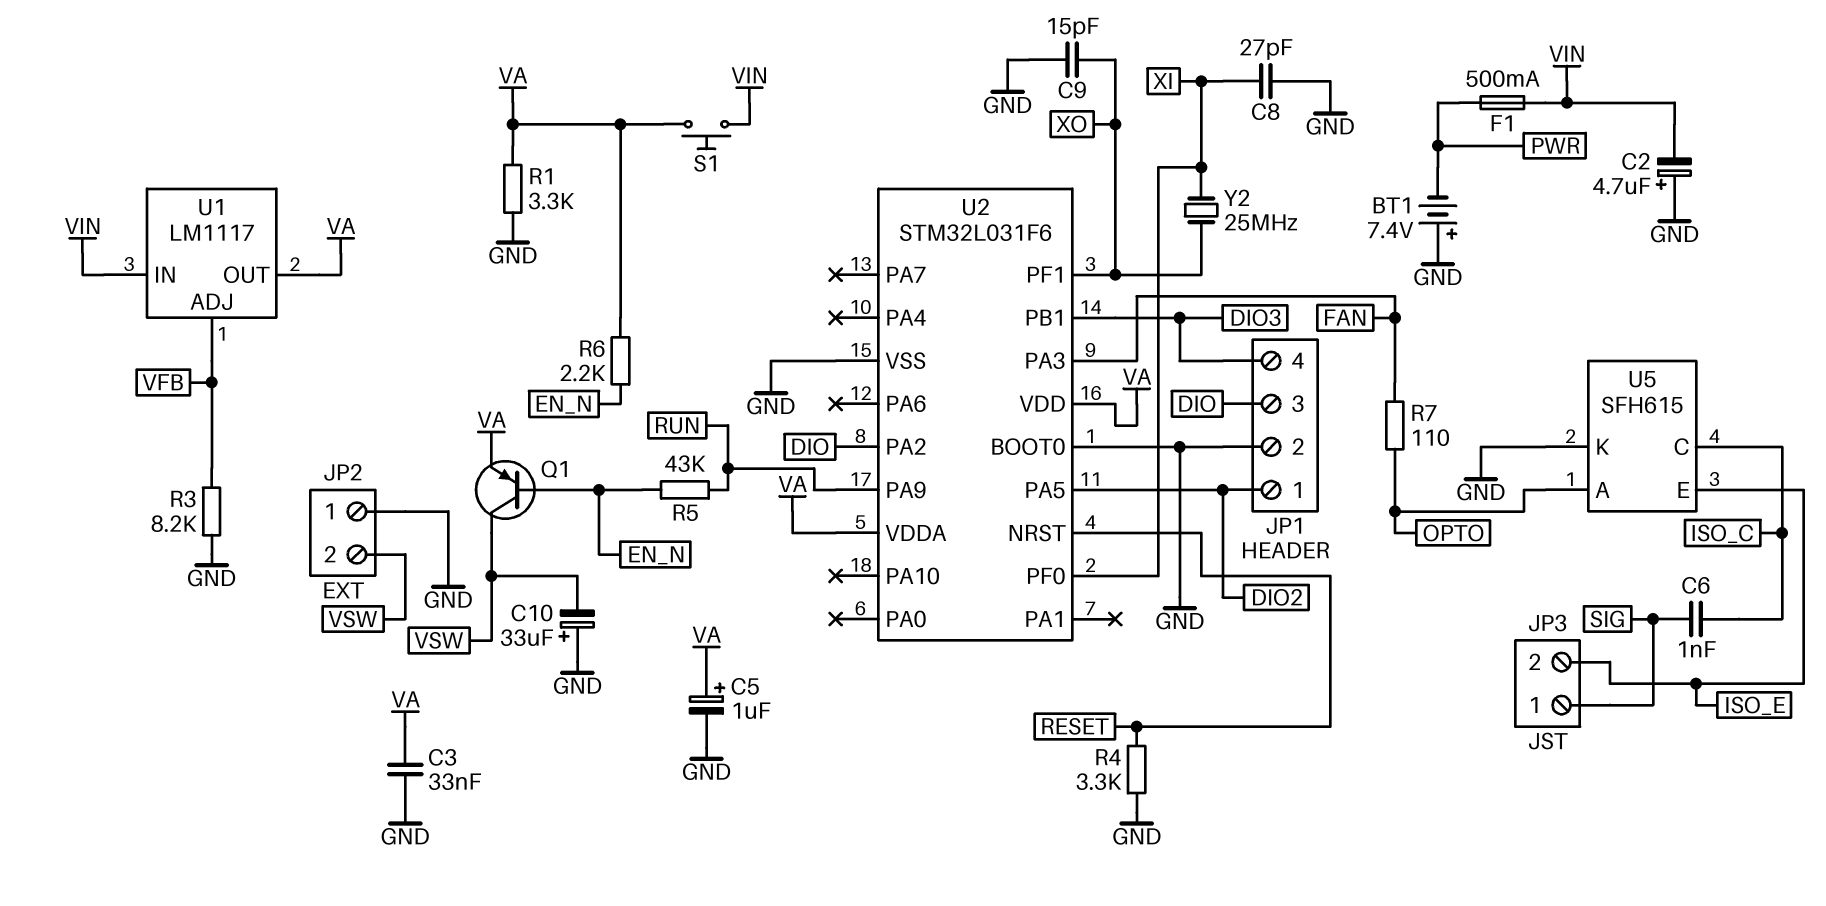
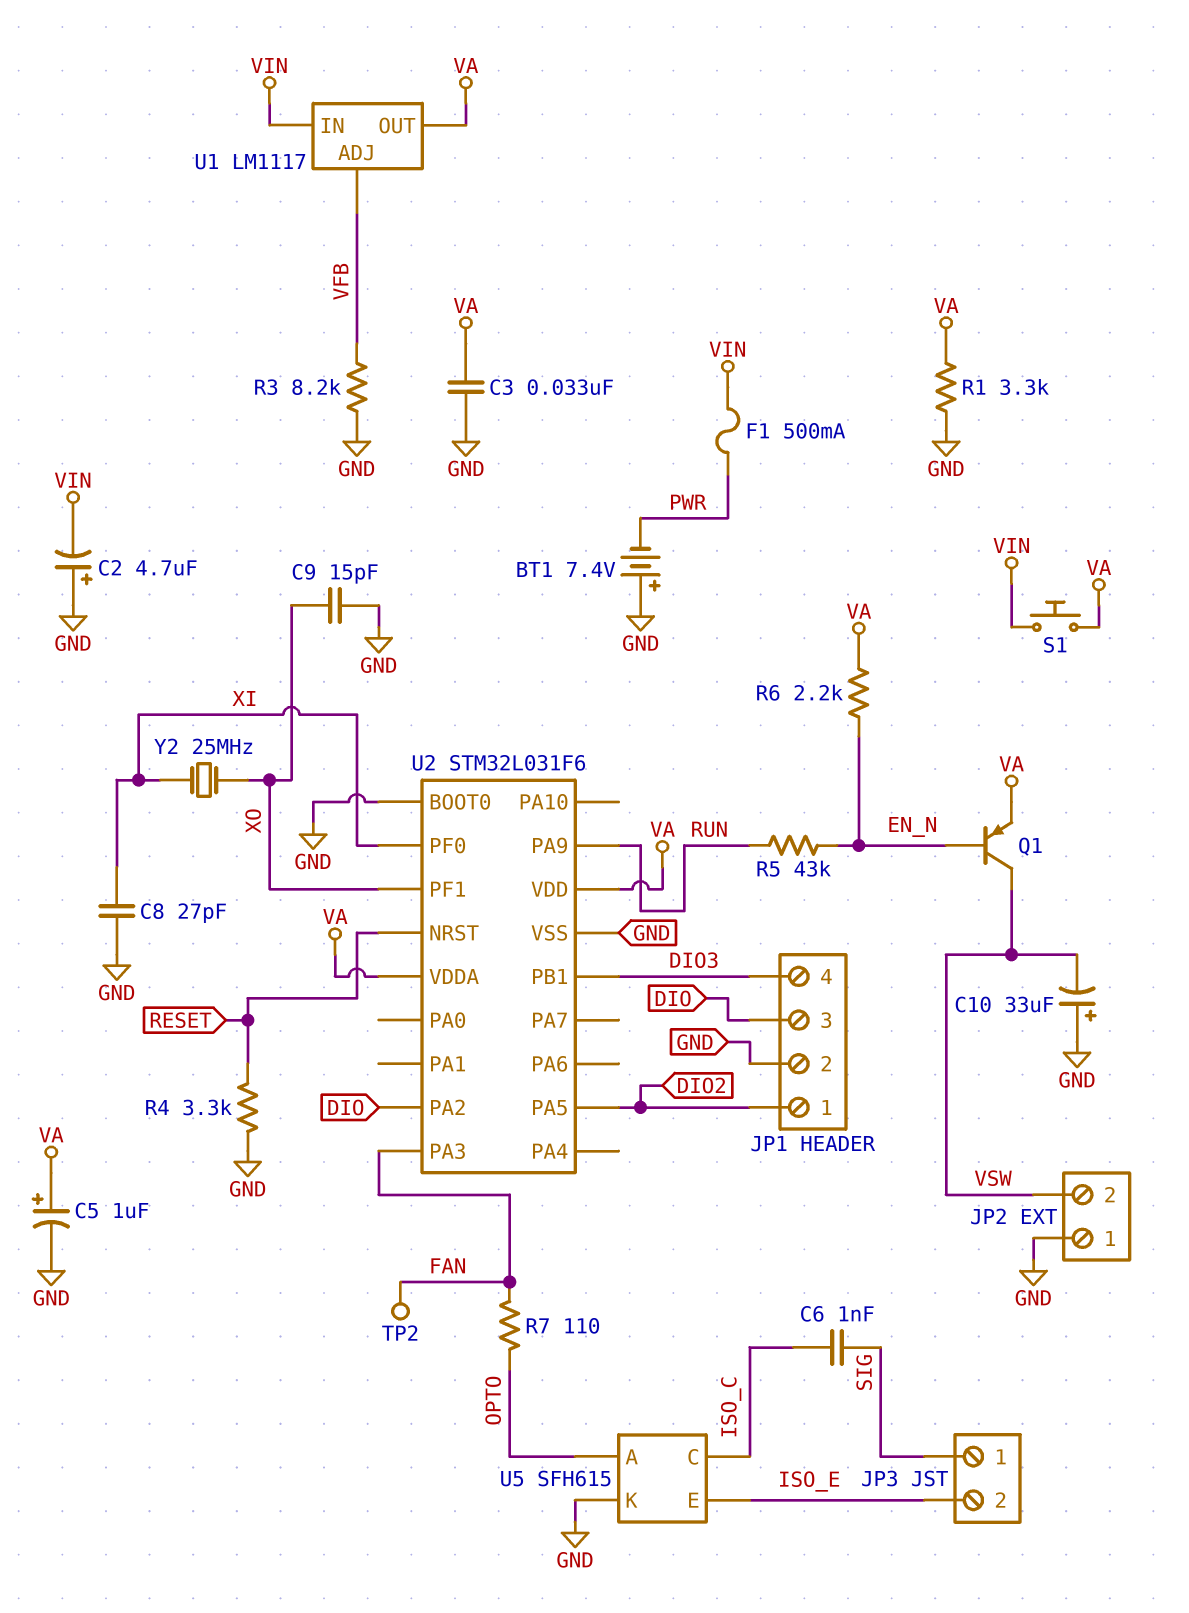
TP2: none -> test point (FAN)

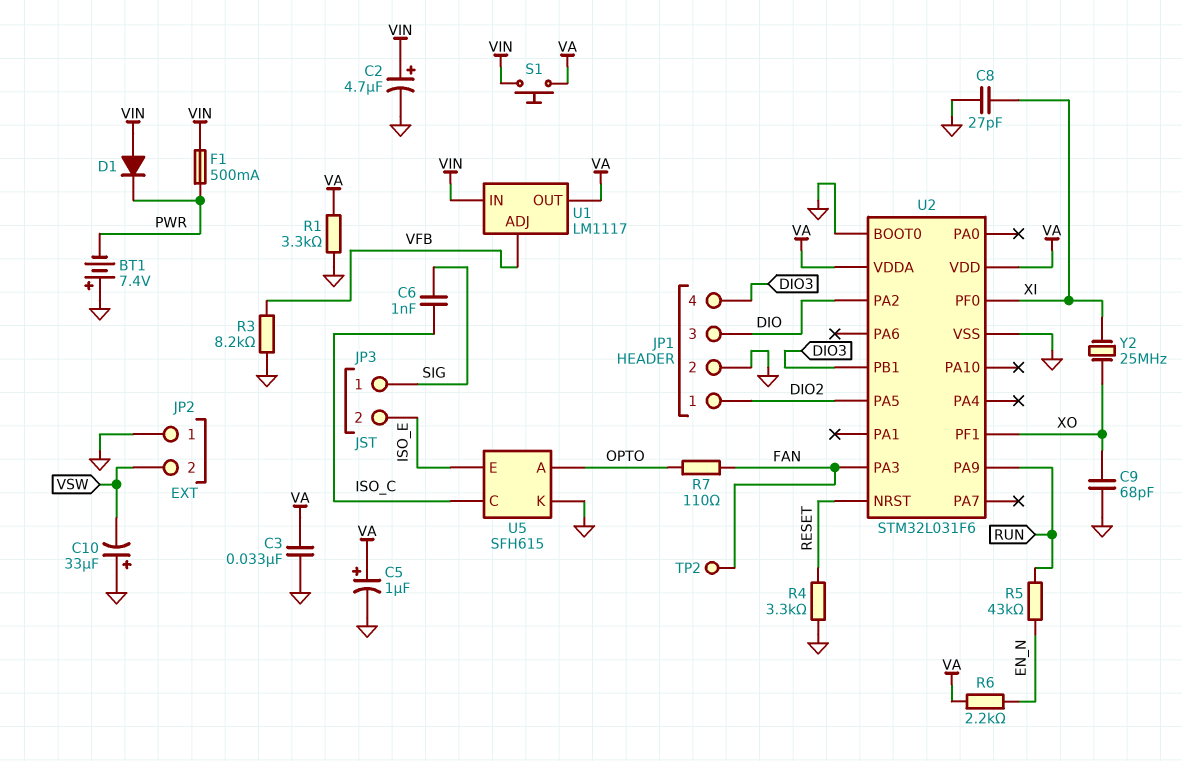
C2: 4.7uF (plus GND, minus VIN) -> 4.7uF (plus VIN, minus GND)
C9: 15pF (GND, XO) -> 68pF (GND, XO)
D1: none -> diode (A VIN, K PWR)
Q1: PNP (B EN_N, C VSW, E VA) -> none

